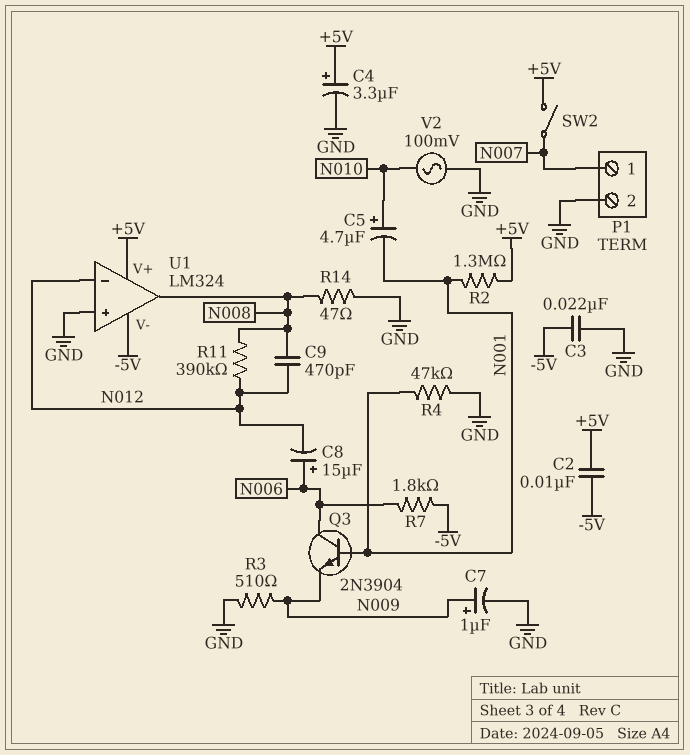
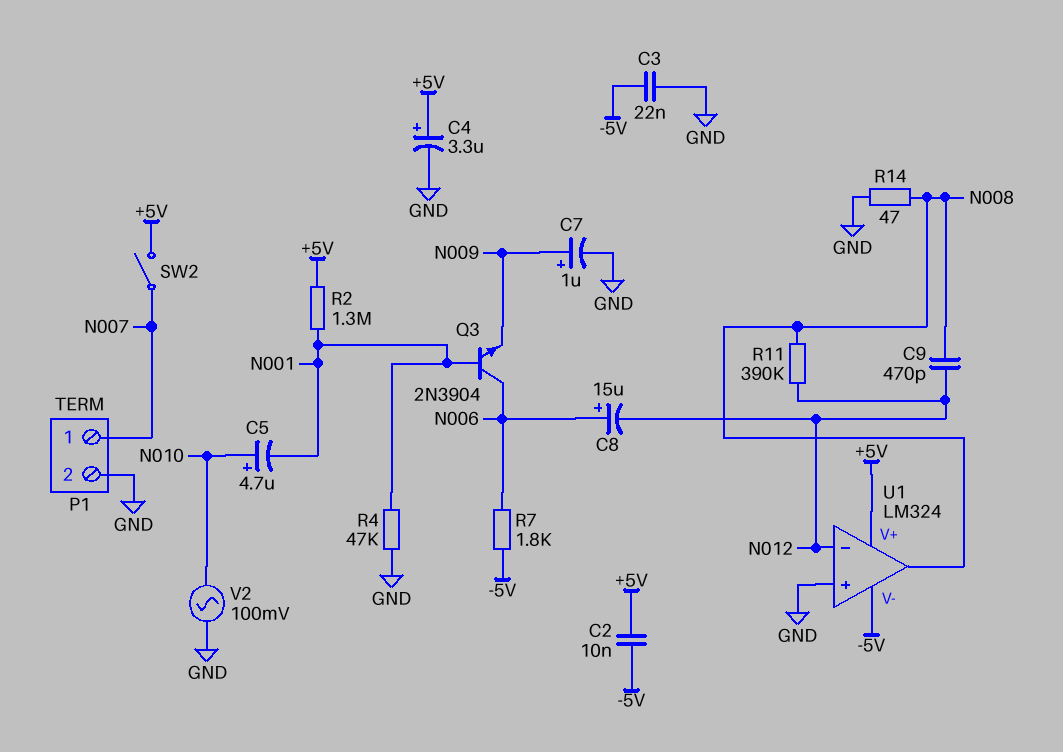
R3: 510 (GND, N009) -> none

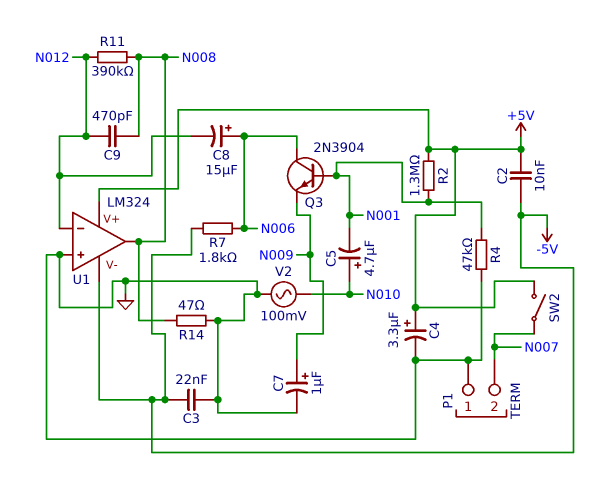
P1 pin 1: N007 -> GND
P1 pin 2: GND -> N007

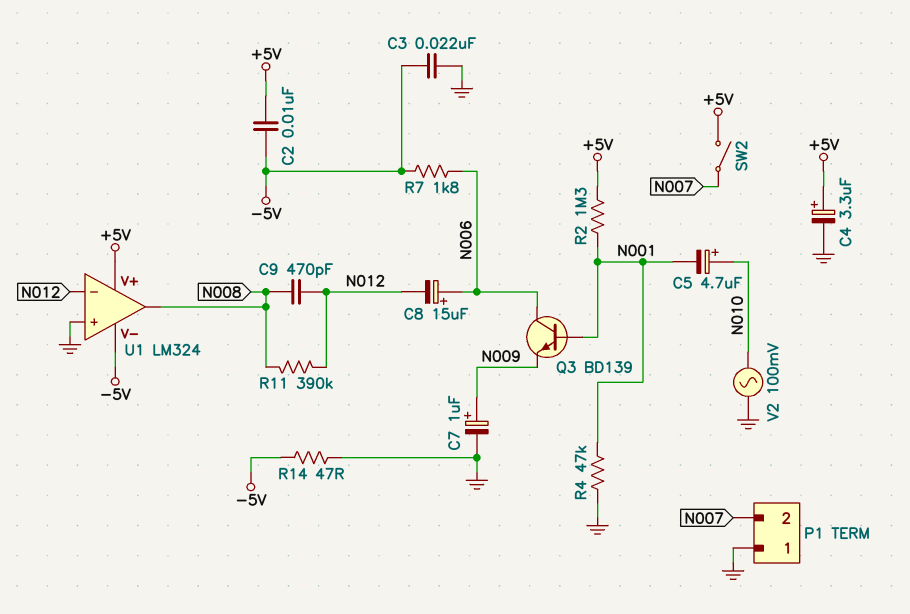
Q3: NPN 2N3904 (B N001, C N006, E N009) -> NPN BD139 (B N001, C N006, E N009)
R14: 47 (GND, N008) -> 47 (-5V, GND)

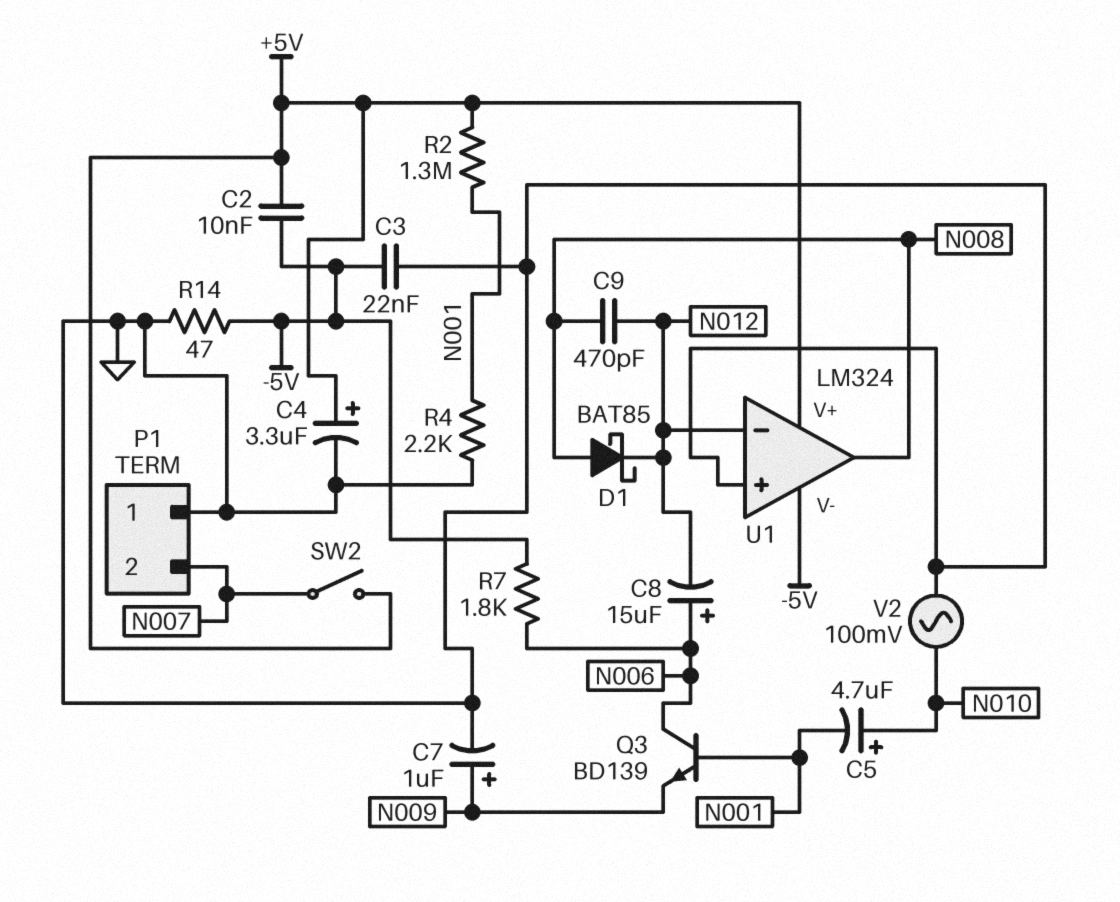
D1: none -> schottky BAT85 (A N008, K N012)
R4: 47k (GND, N001) -> 2.2k (GND, N001)
R11: 390k (N008, N012) -> none

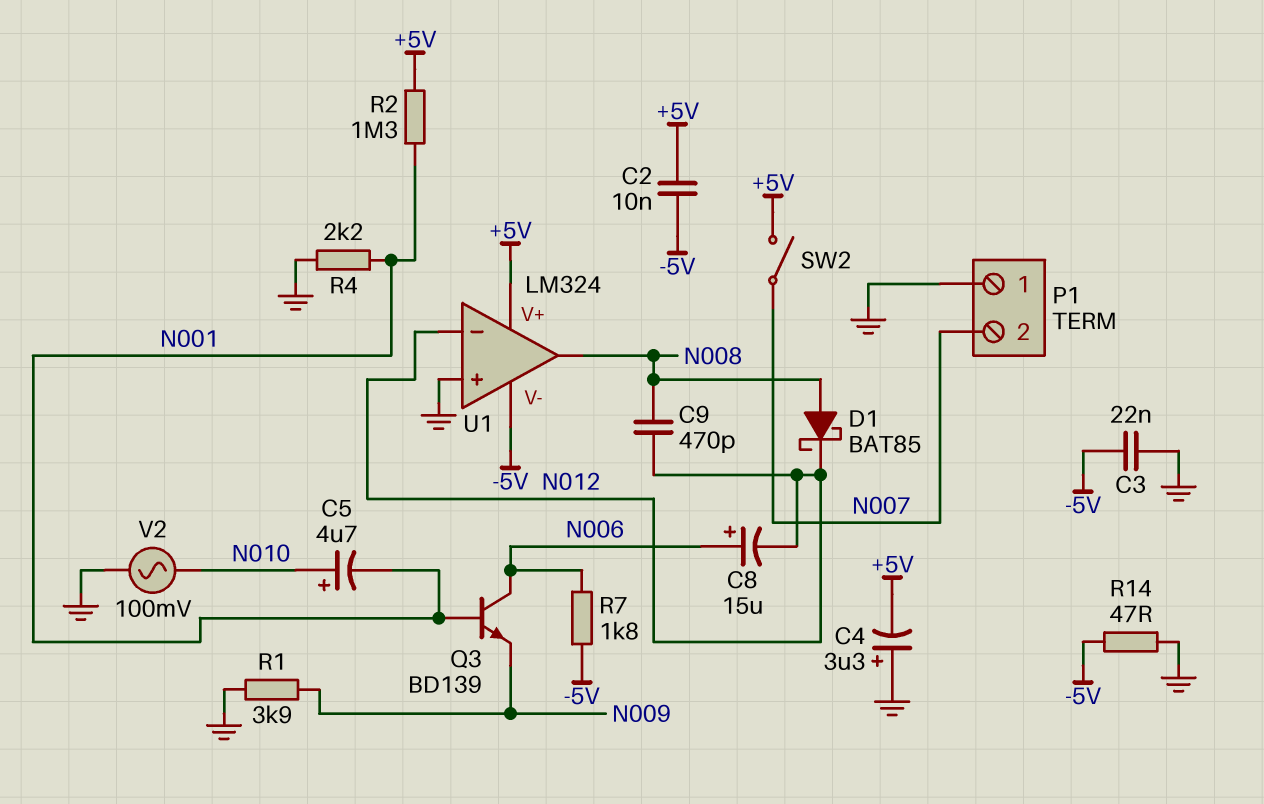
C4: 3.3uF (plus +5V, minus GND) -> 3.3uF (plus GND, minus +5V)
C7: 1uF (plus N009, minus GND) -> none
R1: none -> 3.9k (GND, N009)

